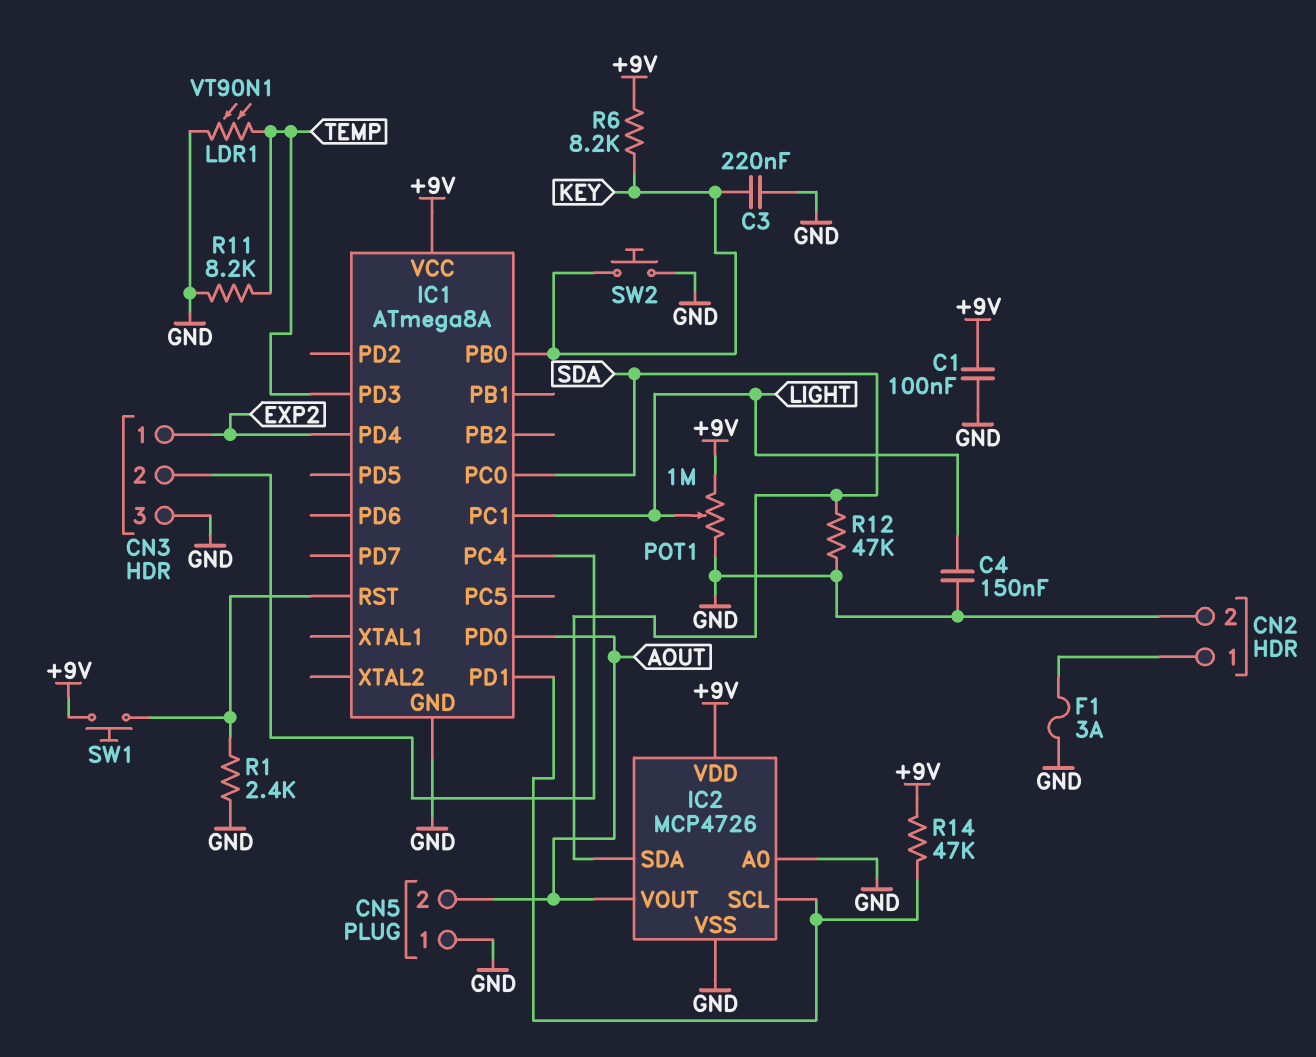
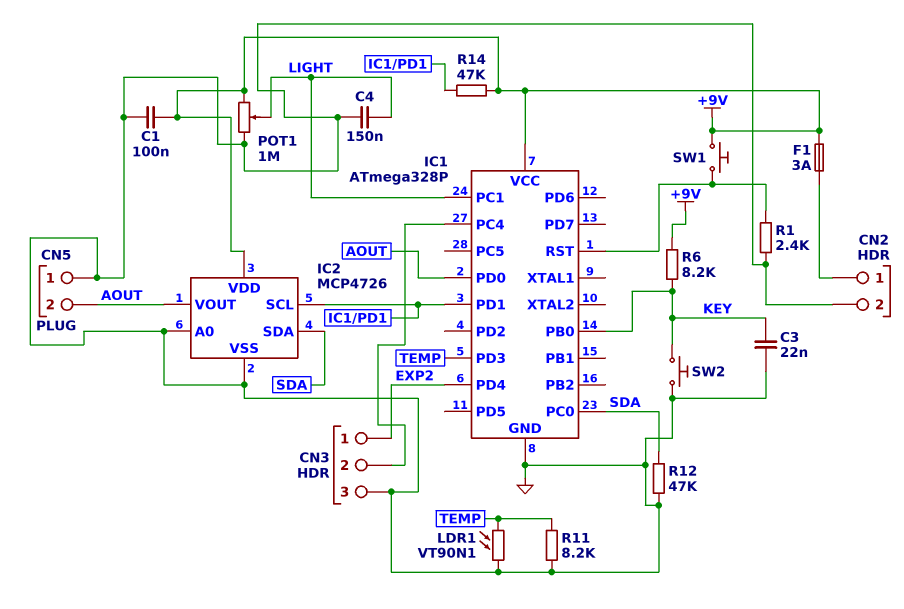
C3: 220nF (GND, KEY) -> 22nF (GND, KEY)
F1: 3A (CN2/1, GND) -> 3A (+9V, CN2/1)
IC1: ATmega8A -> ATmega328P

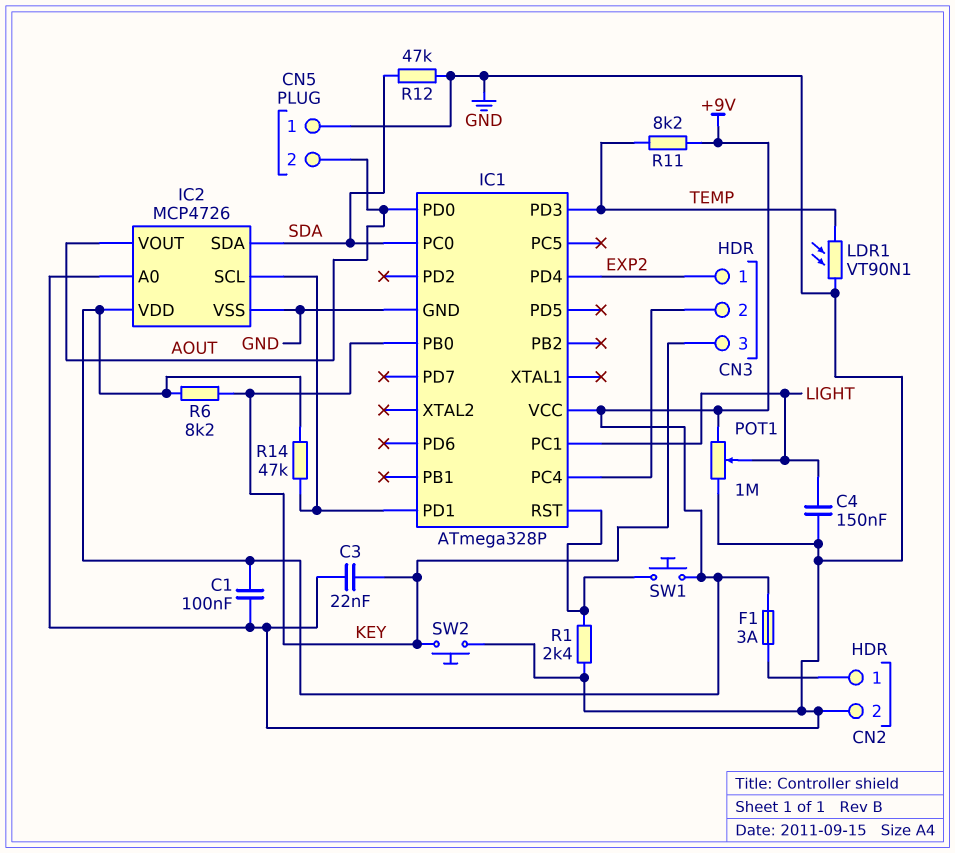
CN3 pin 3: GND -> KEY
R11: 8.2k (GND, TEMP) -> 8.2k (+9V, TEMP)

